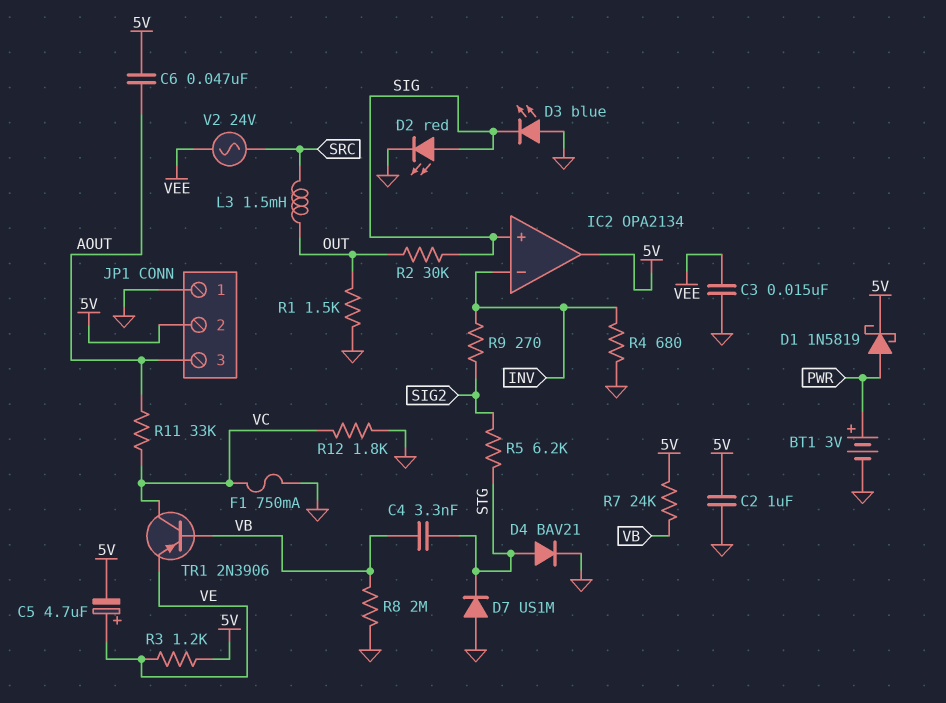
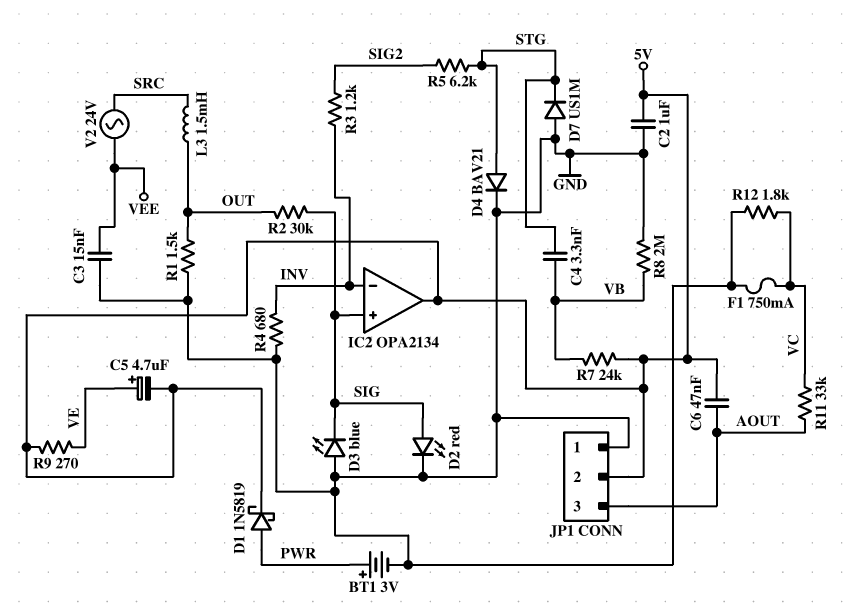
R3: 1.2k (5V, VE) -> 1.2k (INV, SIG2)
R9: 270 (INV, SIG2) -> 270 (5V, VE)
TR1: PNP 2N3906 (B VB, C VC, E VE) -> none

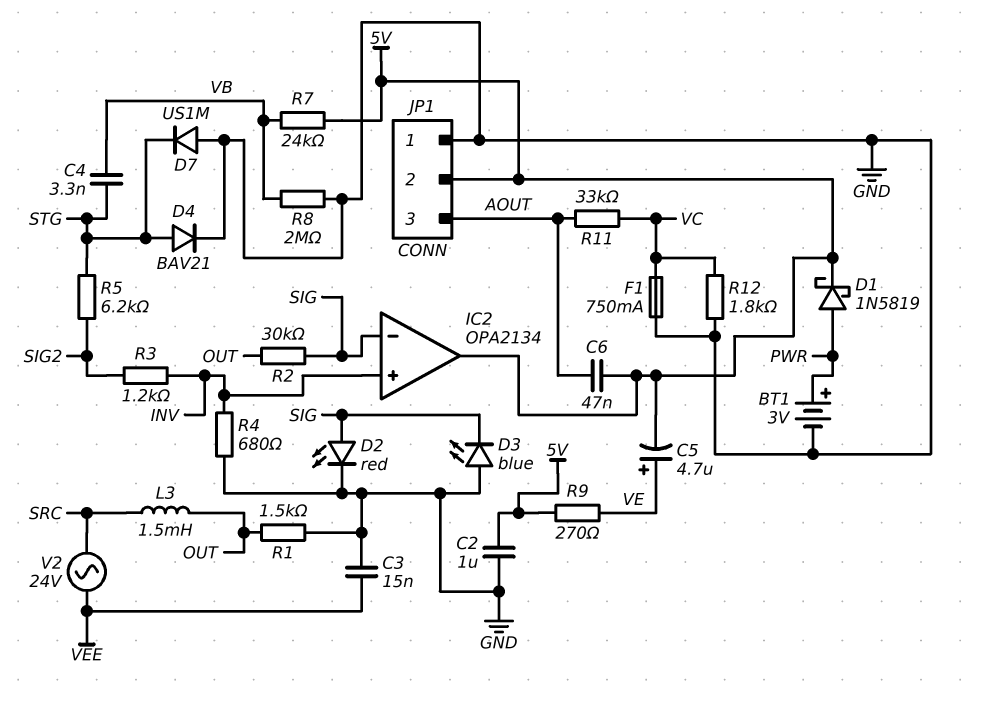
IC2 pin in+: SIG -> INV
IC2 pin in-: INV -> SIG

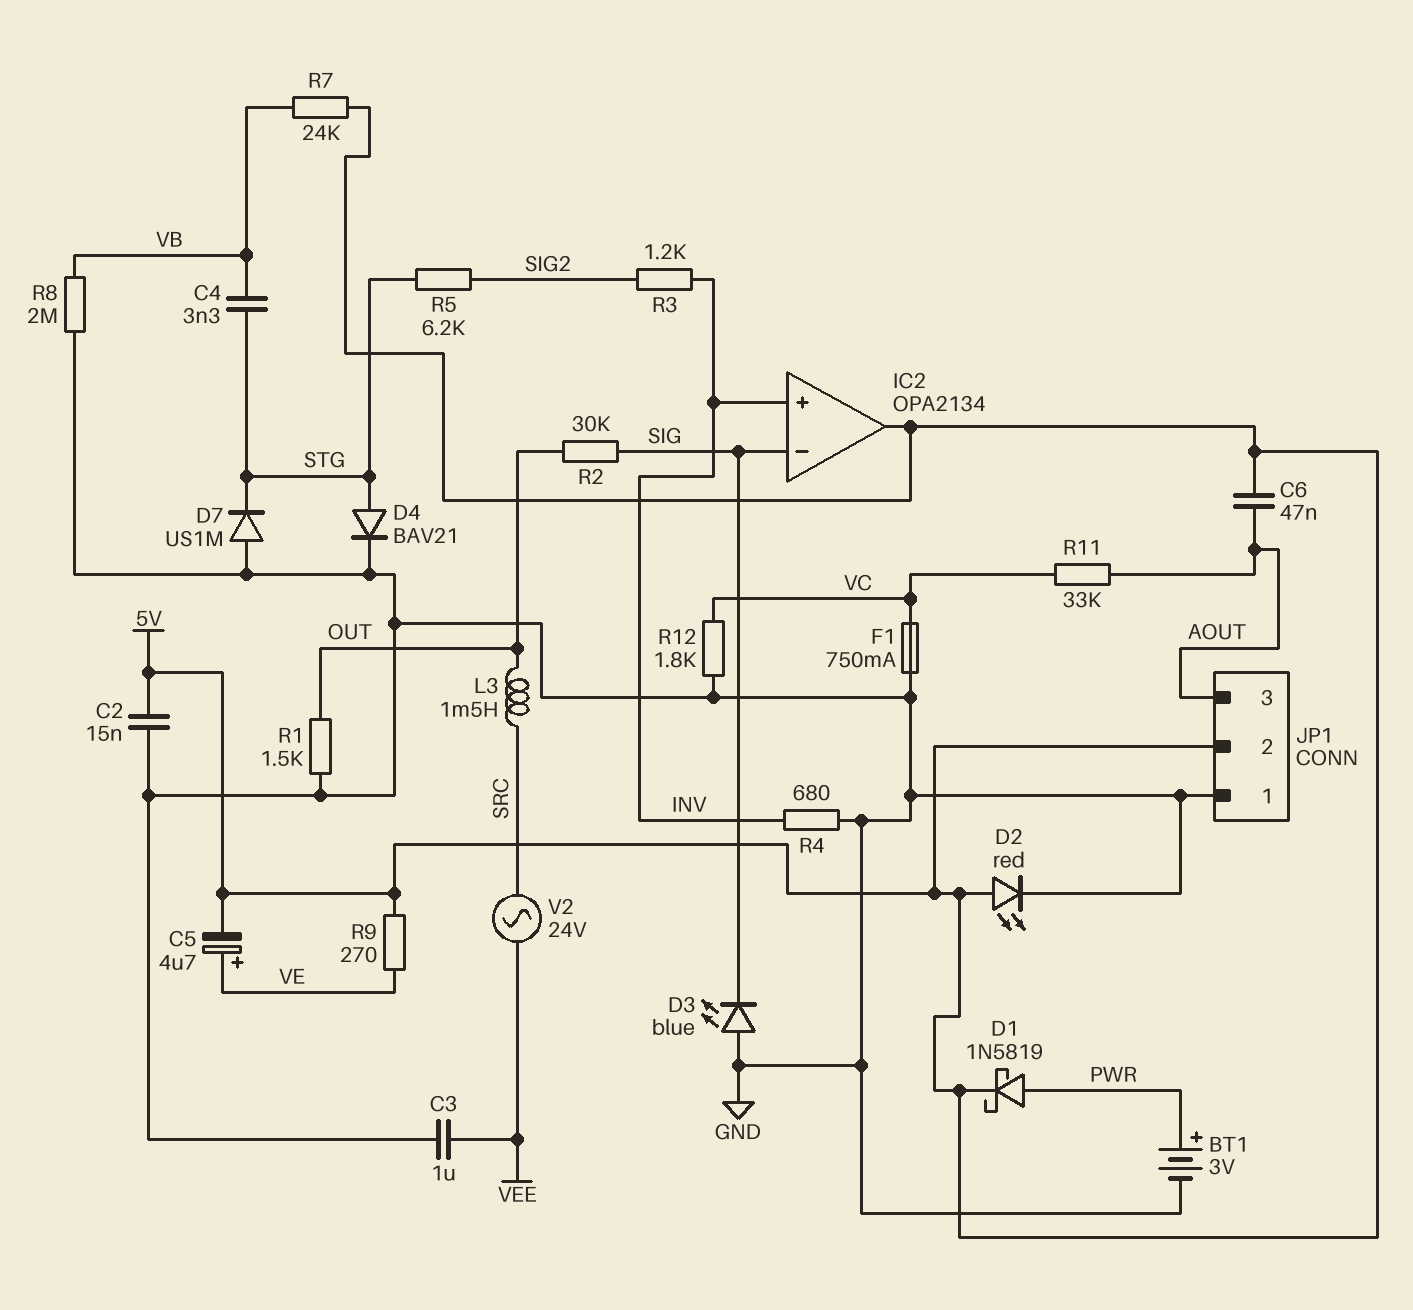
C2: 1uF (5V, GND) -> 15nF (5V, GND)
C3: 15nF (GND, VEE) -> 1uF (GND, VEE)
D2: LED red (A SIG, K GND) -> LED red (A 5V, K GND)

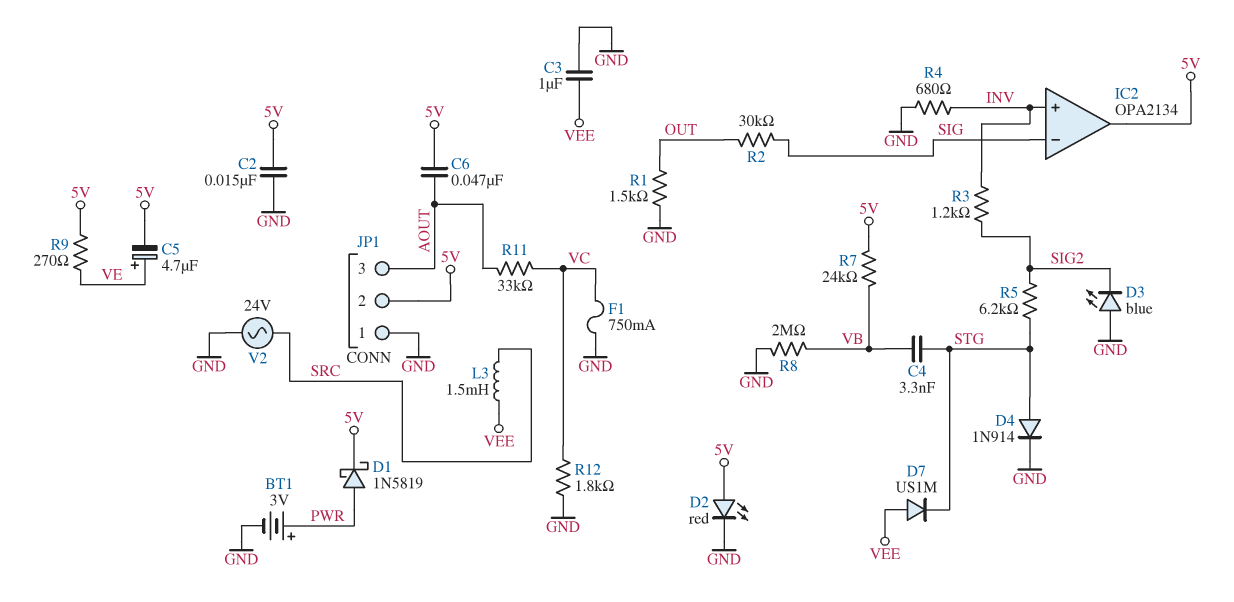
D3: LED blue (A GND, K SIG) -> LED blue (A GND, K SIG2)
D4: diode BAV21 (A STG, K GND) -> diode 1N914 (A STG, K GND)
D7: diode US1M (A GND, K STG) -> diode US1M (A VEE, K STG)
L3: 1.5mH (OUT, SRC) -> 1.5mH (SRC, VEE)
V2: AC 24V (SRC, VEE) -> AC 24V (GND, SRC)

